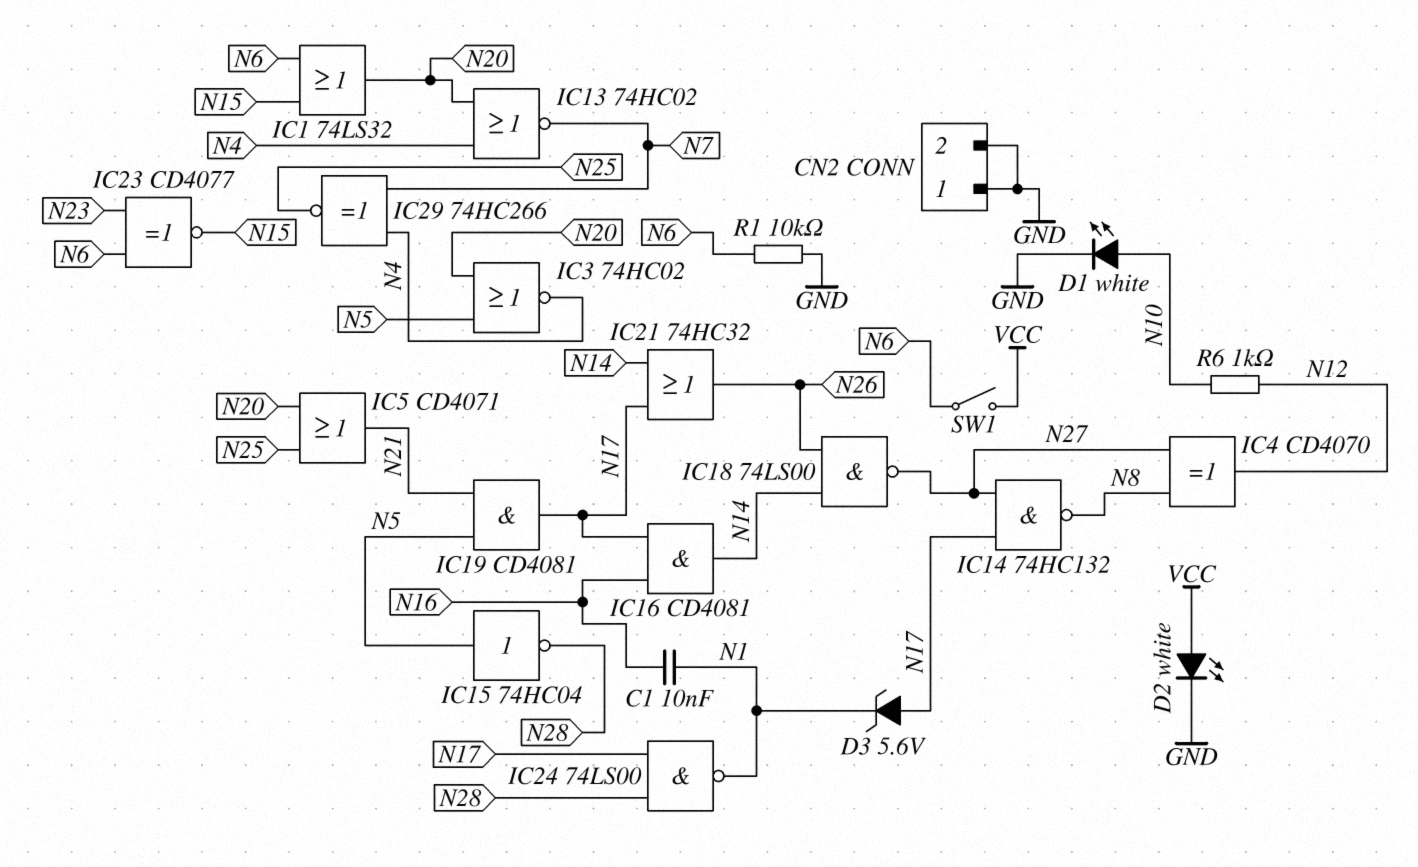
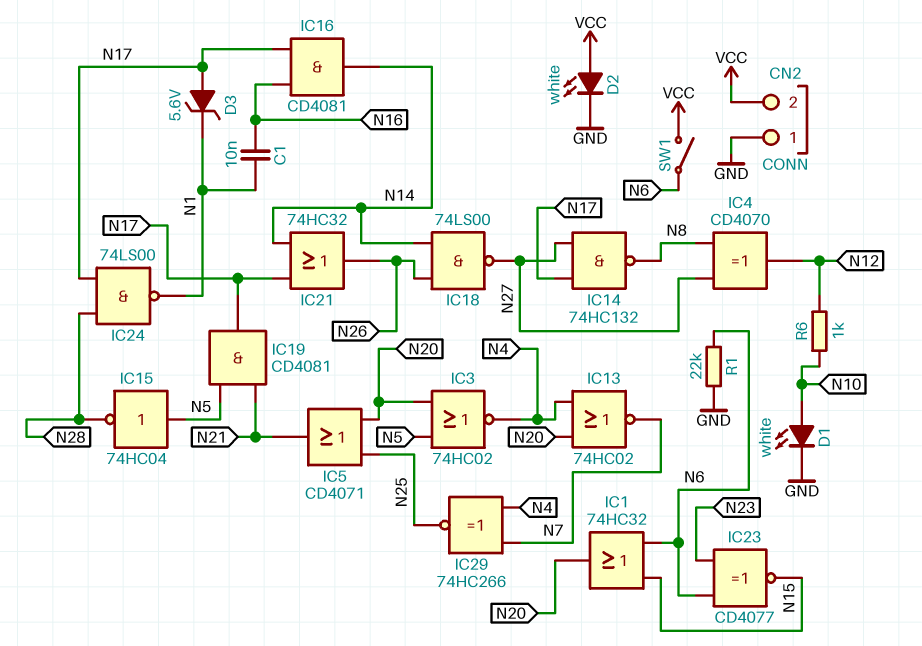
CN2 pin 2: GND -> VCC
IC1: OR 74LS32 (in N6, in N15, out N20) -> OR 74HC32 (in N6, in N15, out N20)
R1: 10k (GND, N6) -> 22k (GND, N6)

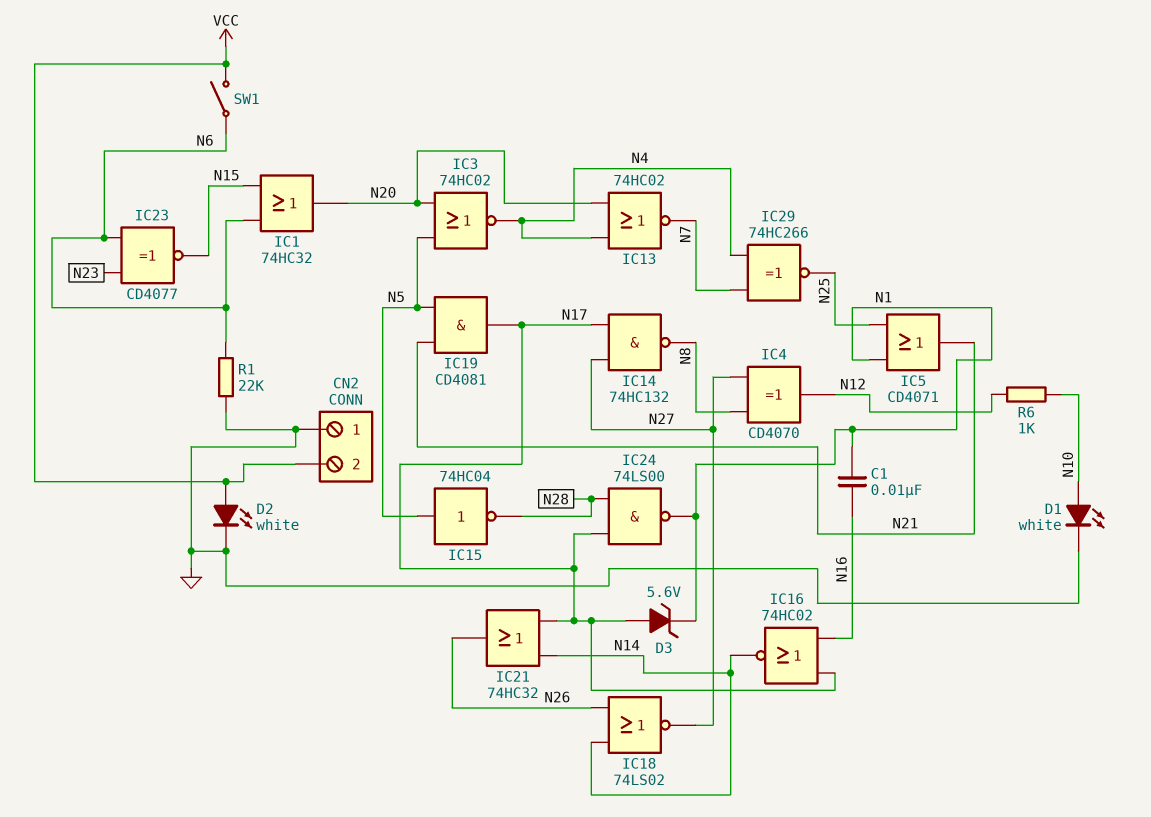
IC5: OR CD4071 (in N20, in N25, out N21) -> OR CD4071 (in N1, in N25, out N21)
IC16: AND CD4081 (in N16, in N17, out N14) -> NOR 74HC02 (in N16, in N17, out N14)
IC18: NAND 74LS00 (in N14, in N26, out N27) -> NOR 74LS02 (in N14, in N26, out N27)

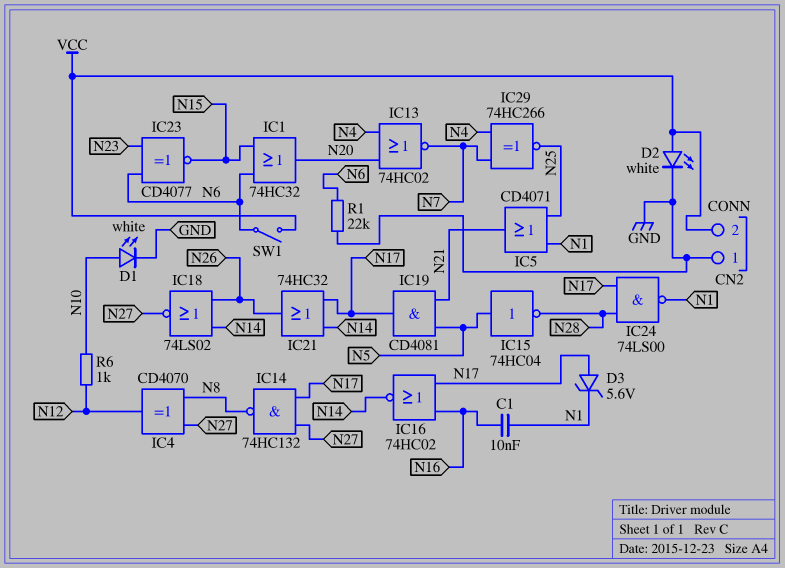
IC3: NOR 74HC02 (in N5, in N20, out N4) -> none

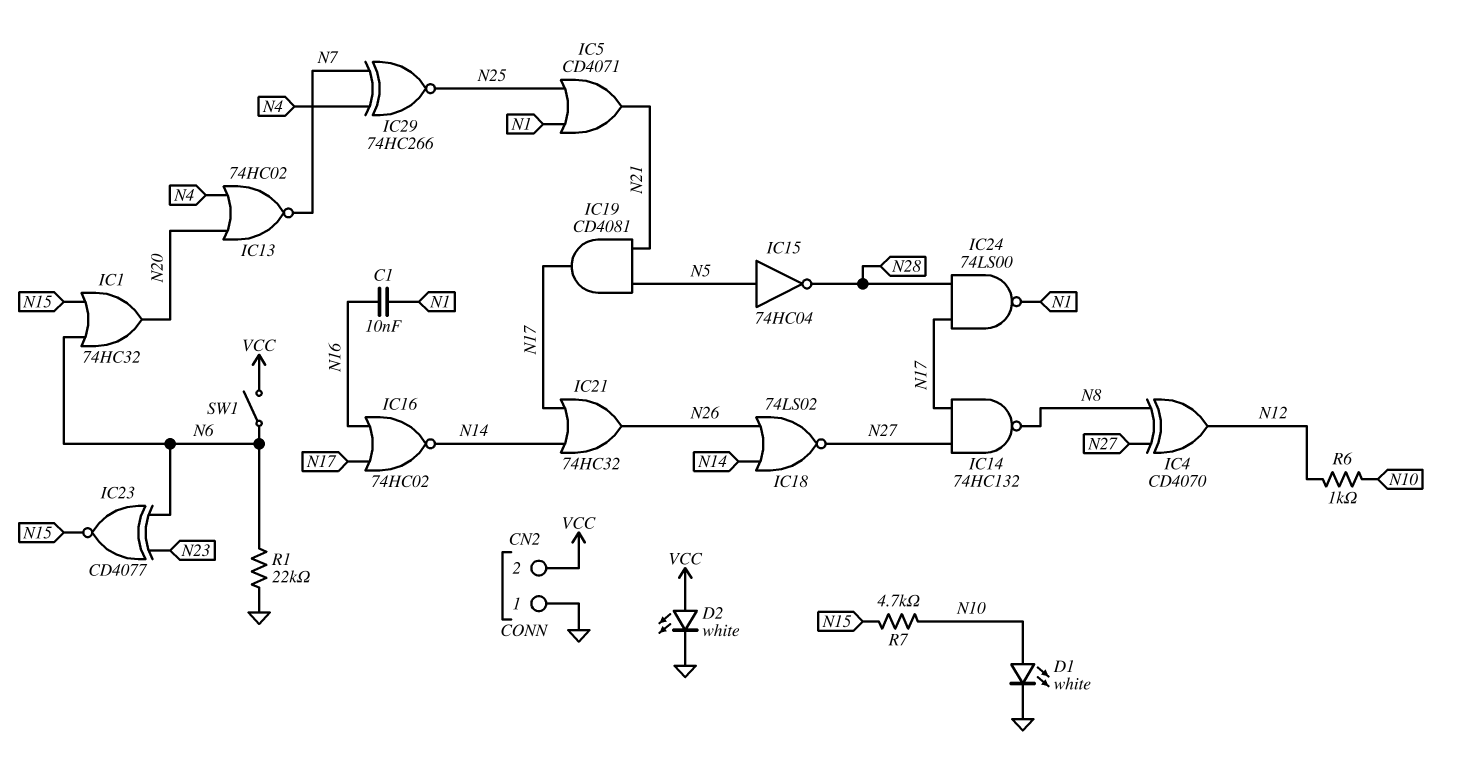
D3: zener 5.6V (A N17, K N1) -> none
R7: none -> 4.7k (N10, N15)

